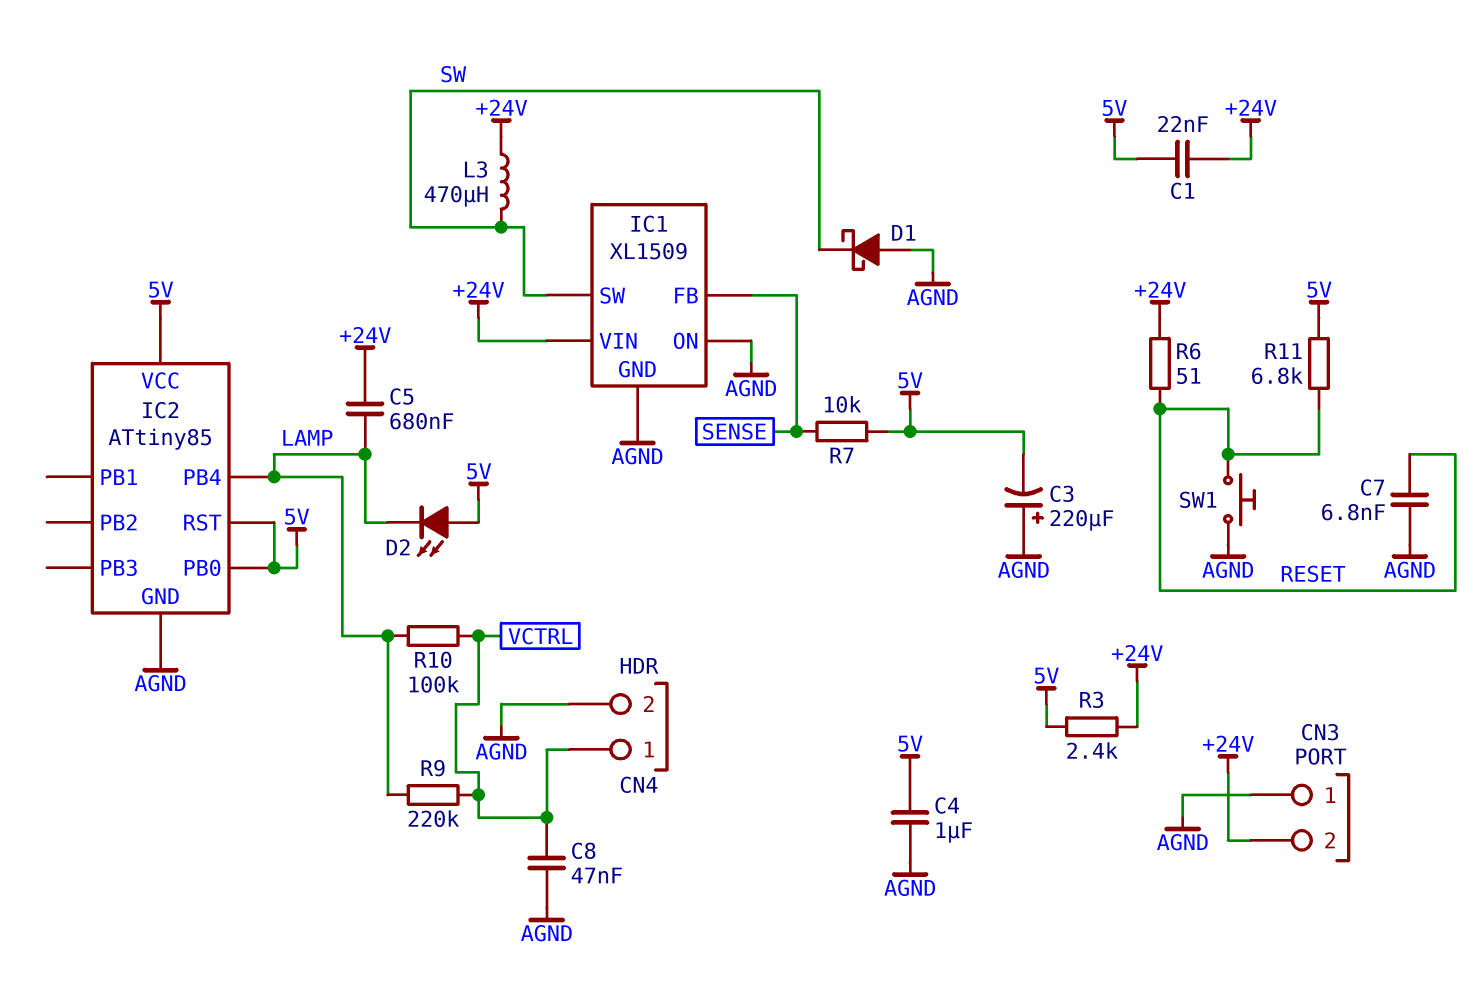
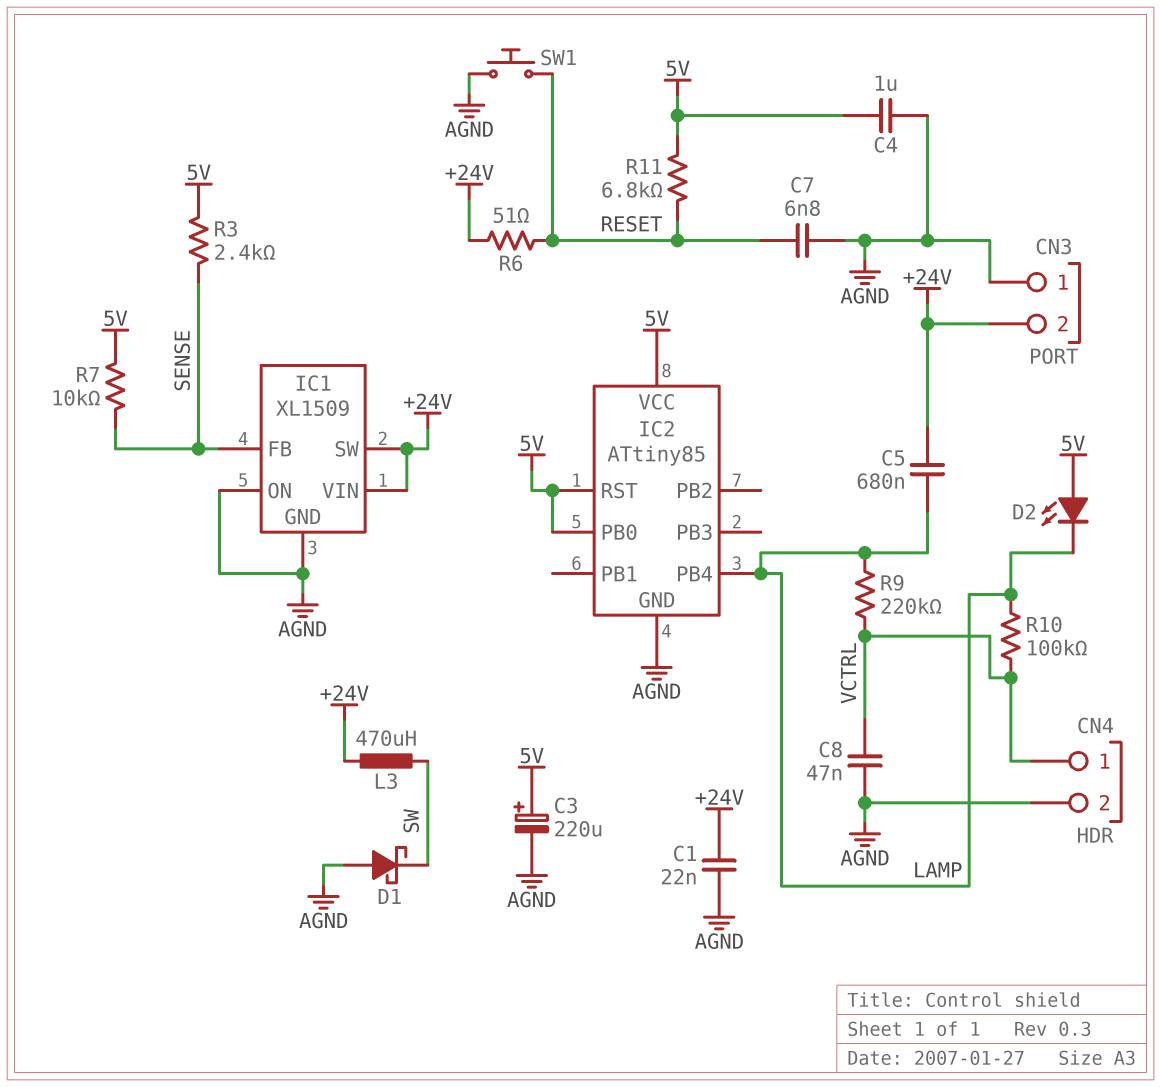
C1: 22nF (+24V, 5V) -> 22nF (+24V, AGND)
C3: 220uF (plus AGND, minus 5V) -> 220uF (plus 5V, minus AGND)
IC1 pin SW: SW -> +24V
R3: 2.4k (+24V, 5V) -> 2.4k (5V, SENSE)

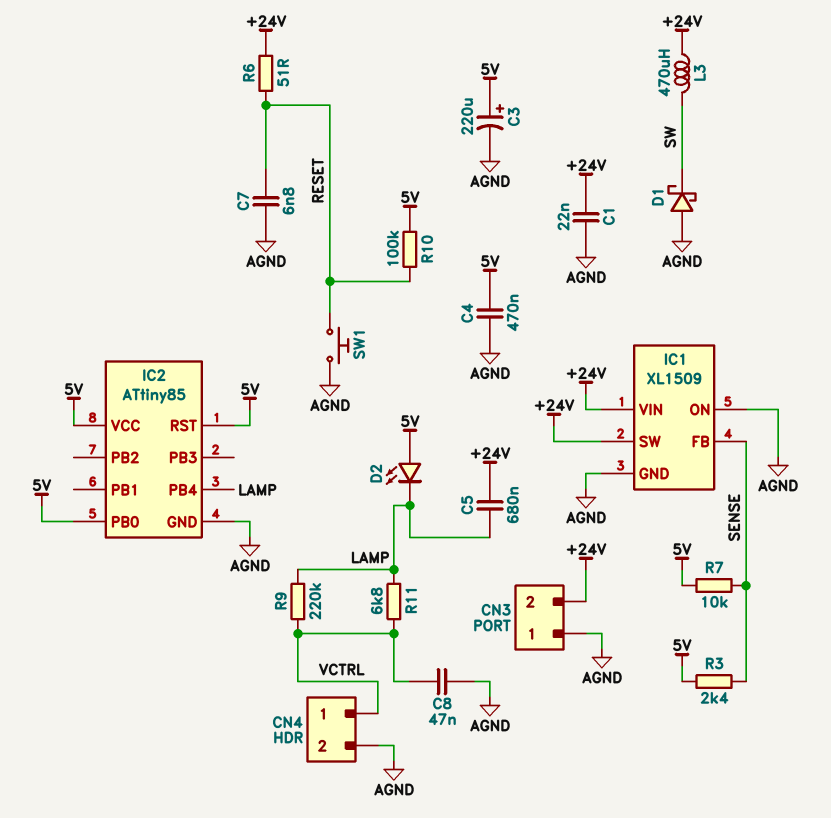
C4: 1uF (5V, AGND) -> 470nF (5V, AGND)
R10: 100k (LAMP, VCTRL) -> 100k (5V, RESET)
R11: 6.8k (5V, RESET) -> 6.8k (LAMP, VCTRL)

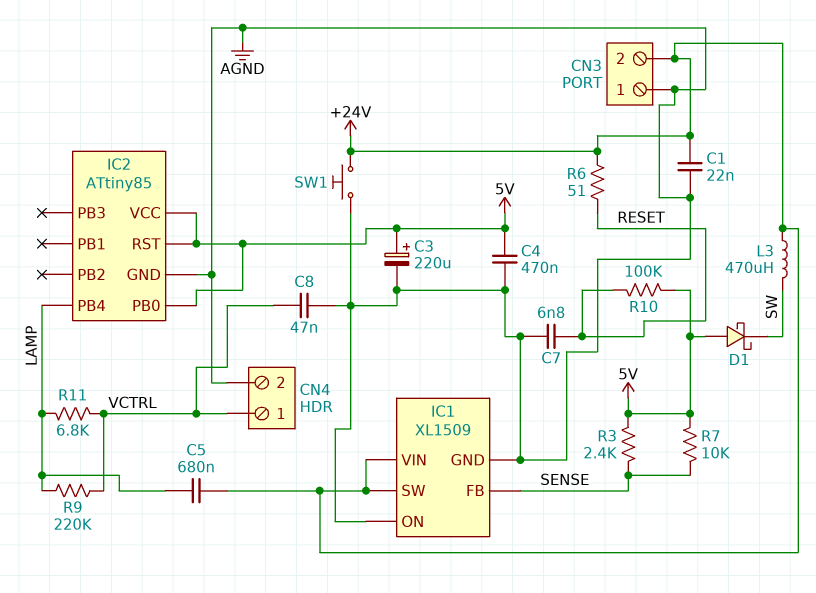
D1: schottky (A AGND, K SW) -> schottky (A 5V, K SW)
D2: LED (A 5V, K LAMP) -> none
SW1: button (AGND, RESET) -> button (+24V, AGND)

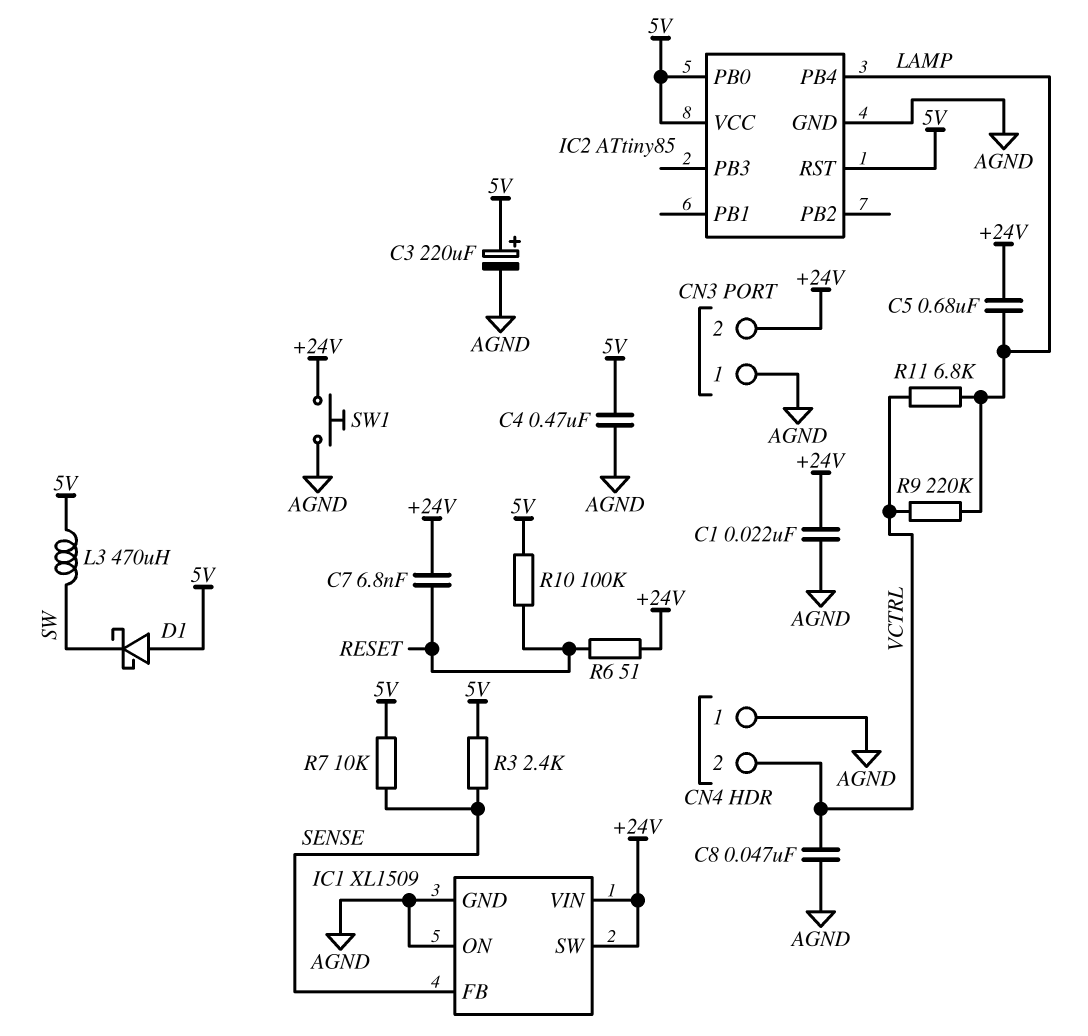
C7: 6.8nF (AGND, RESET) -> 6.8nF (+24V, RESET)
CN4 pin 1: VCTRL -> AGND
CN4 pin 2: AGND -> VCTRL
L3: 470uH (+24V, SW) -> 470uH (5V, SW)

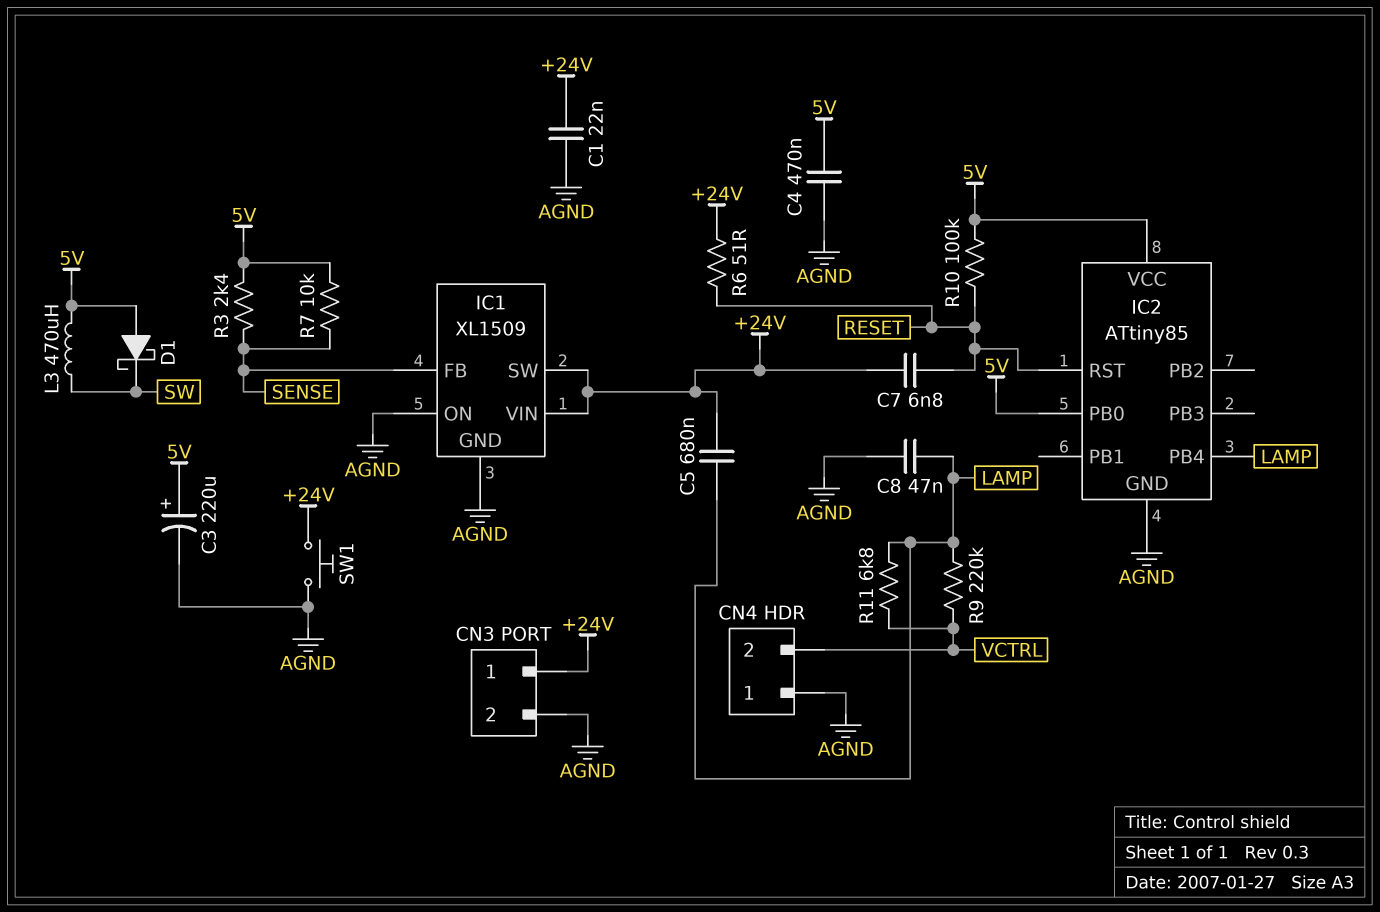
C8: 47nF (AGND, VCTRL) -> 47nF (AGND, LAMP)
CN3 pin 1: AGND -> +24V
CN3 pin 2: +24V -> AGND
IC2 pin RST: 5V -> RESET

